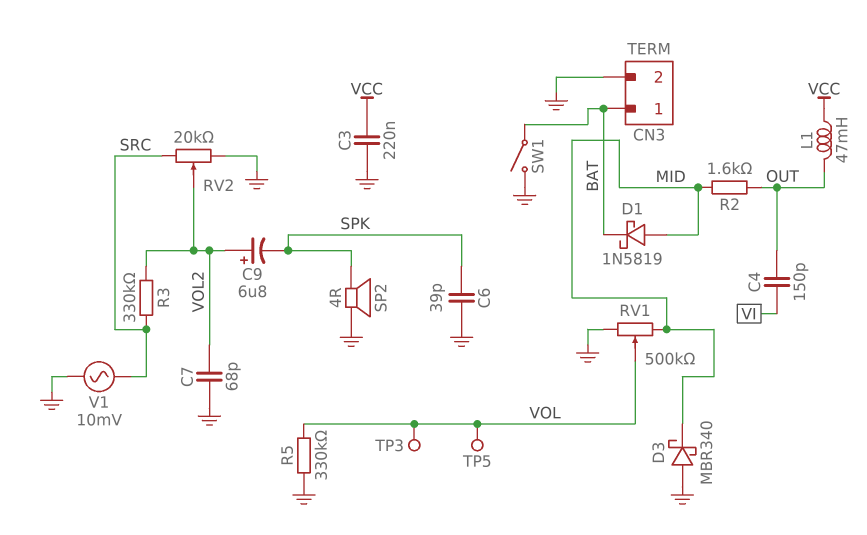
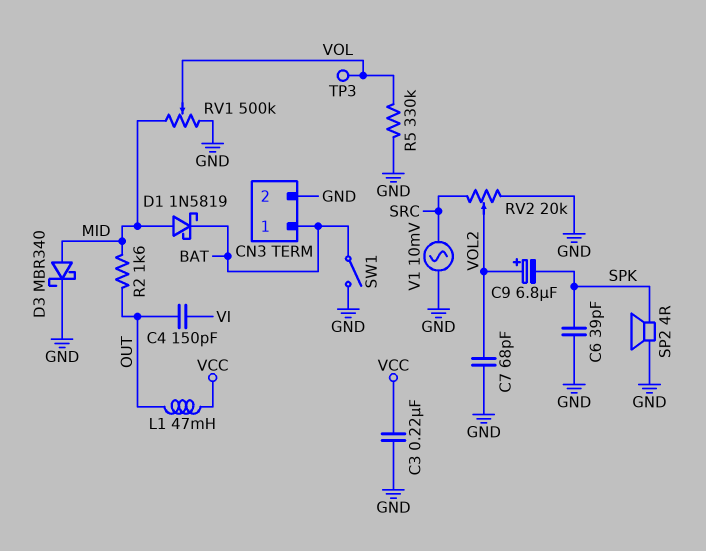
D3: schottky MBR340 (A GND, K MID) -> schottky MBR340 (A MID, K GND)
R3: 330k (SRC, VOL2) -> none
TP5: test point (VOL) -> none

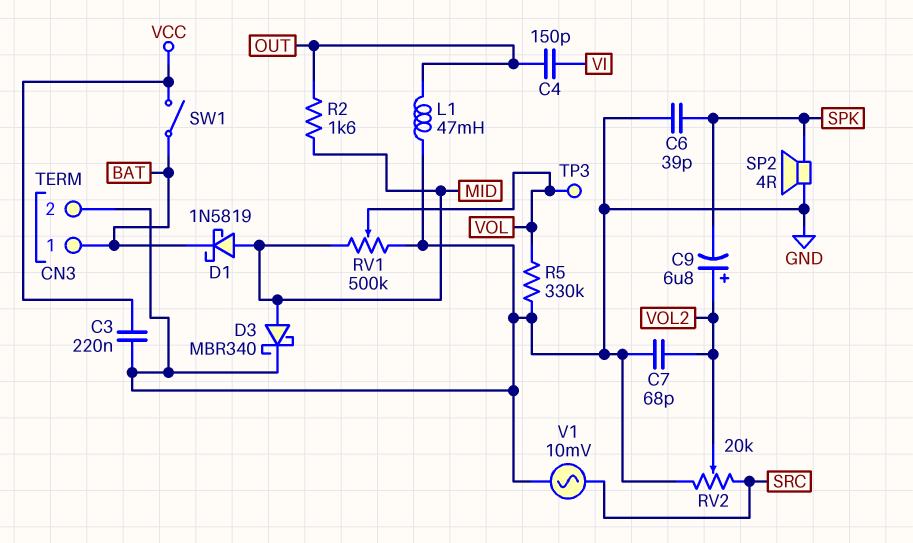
L1: 47mH (OUT, VCC) -> 47mH (GND, OUT)
SW1: switch (BAT, GND) -> switch (BAT, VCC)

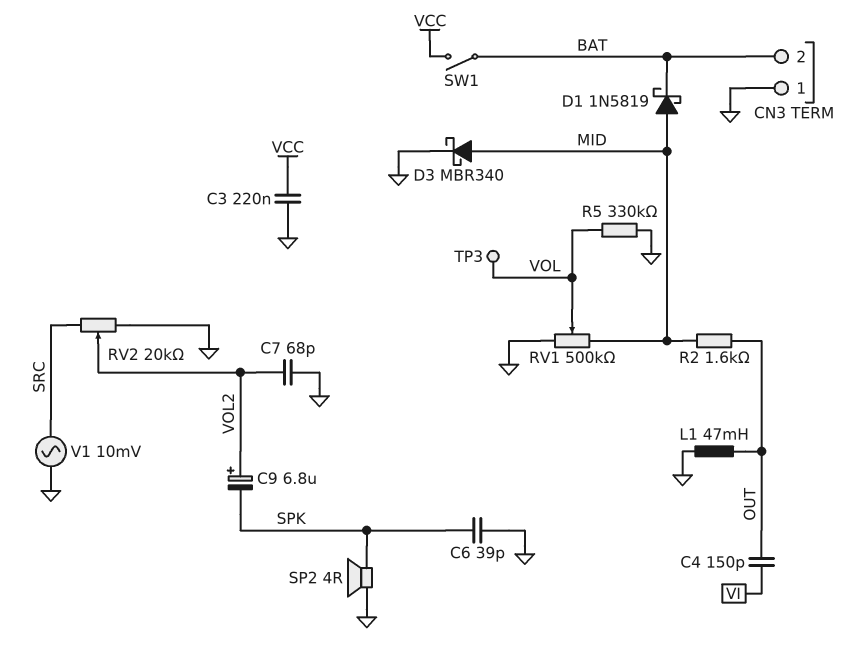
CN3 pin 1: BAT -> GND
CN3 pin 2: GND -> BAT

